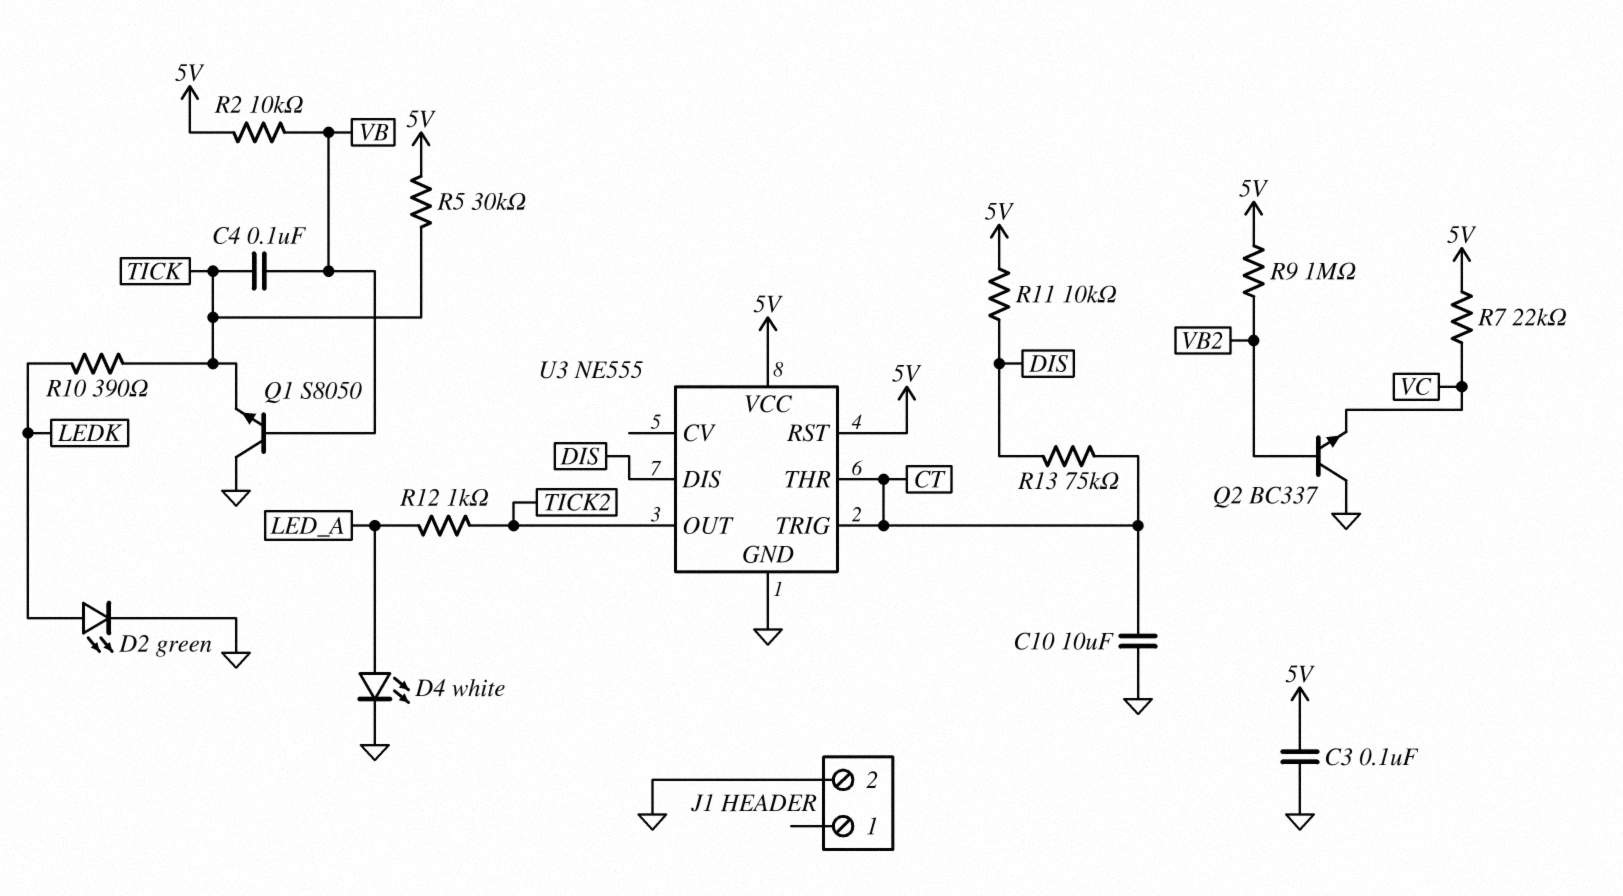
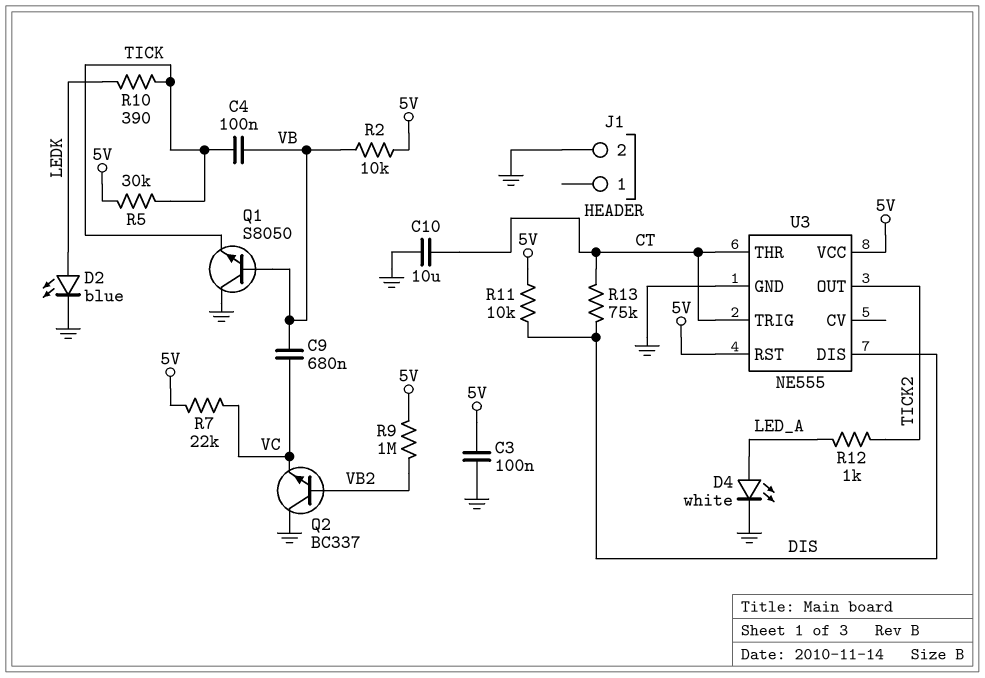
C9: none -> 680nF (VB, VC)
D2: LED green (A LEDK, K GND) -> LED blue (A LEDK, K GND)

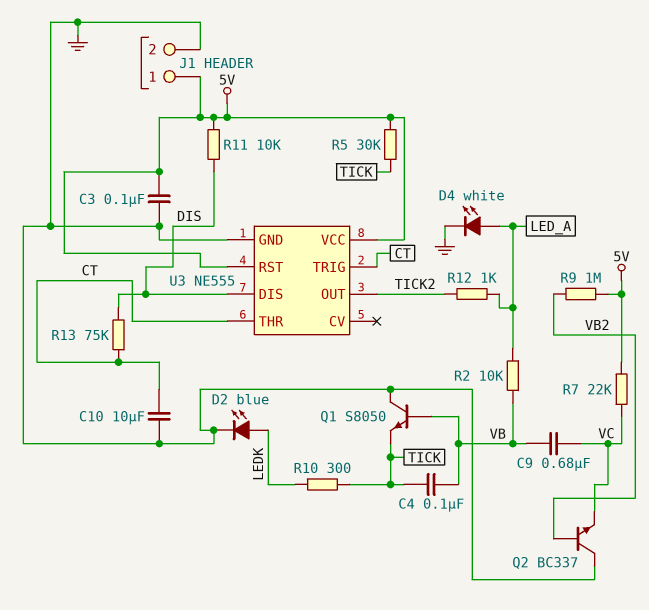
J1 pin 1: none -> 5V
R2: 10k (5V, VB) -> 10k (LED_A, VB)
R10: 390 (LEDK, TICK) -> 300 (LEDK, TICK)

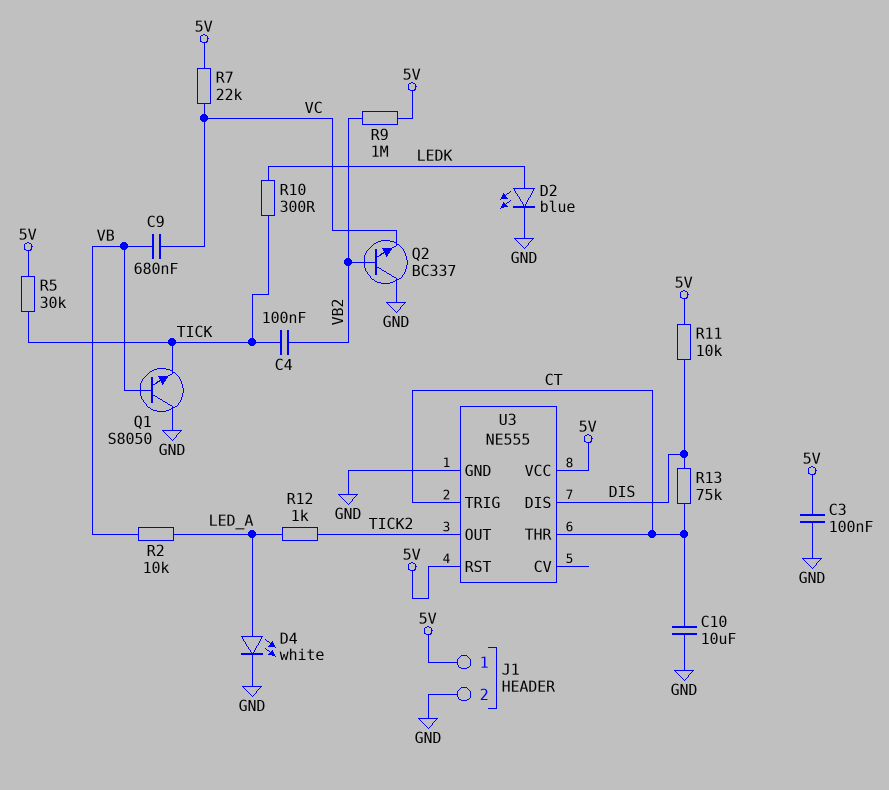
C4: 100nF (TICK, VB) -> 100nF (TICK, VB2)

